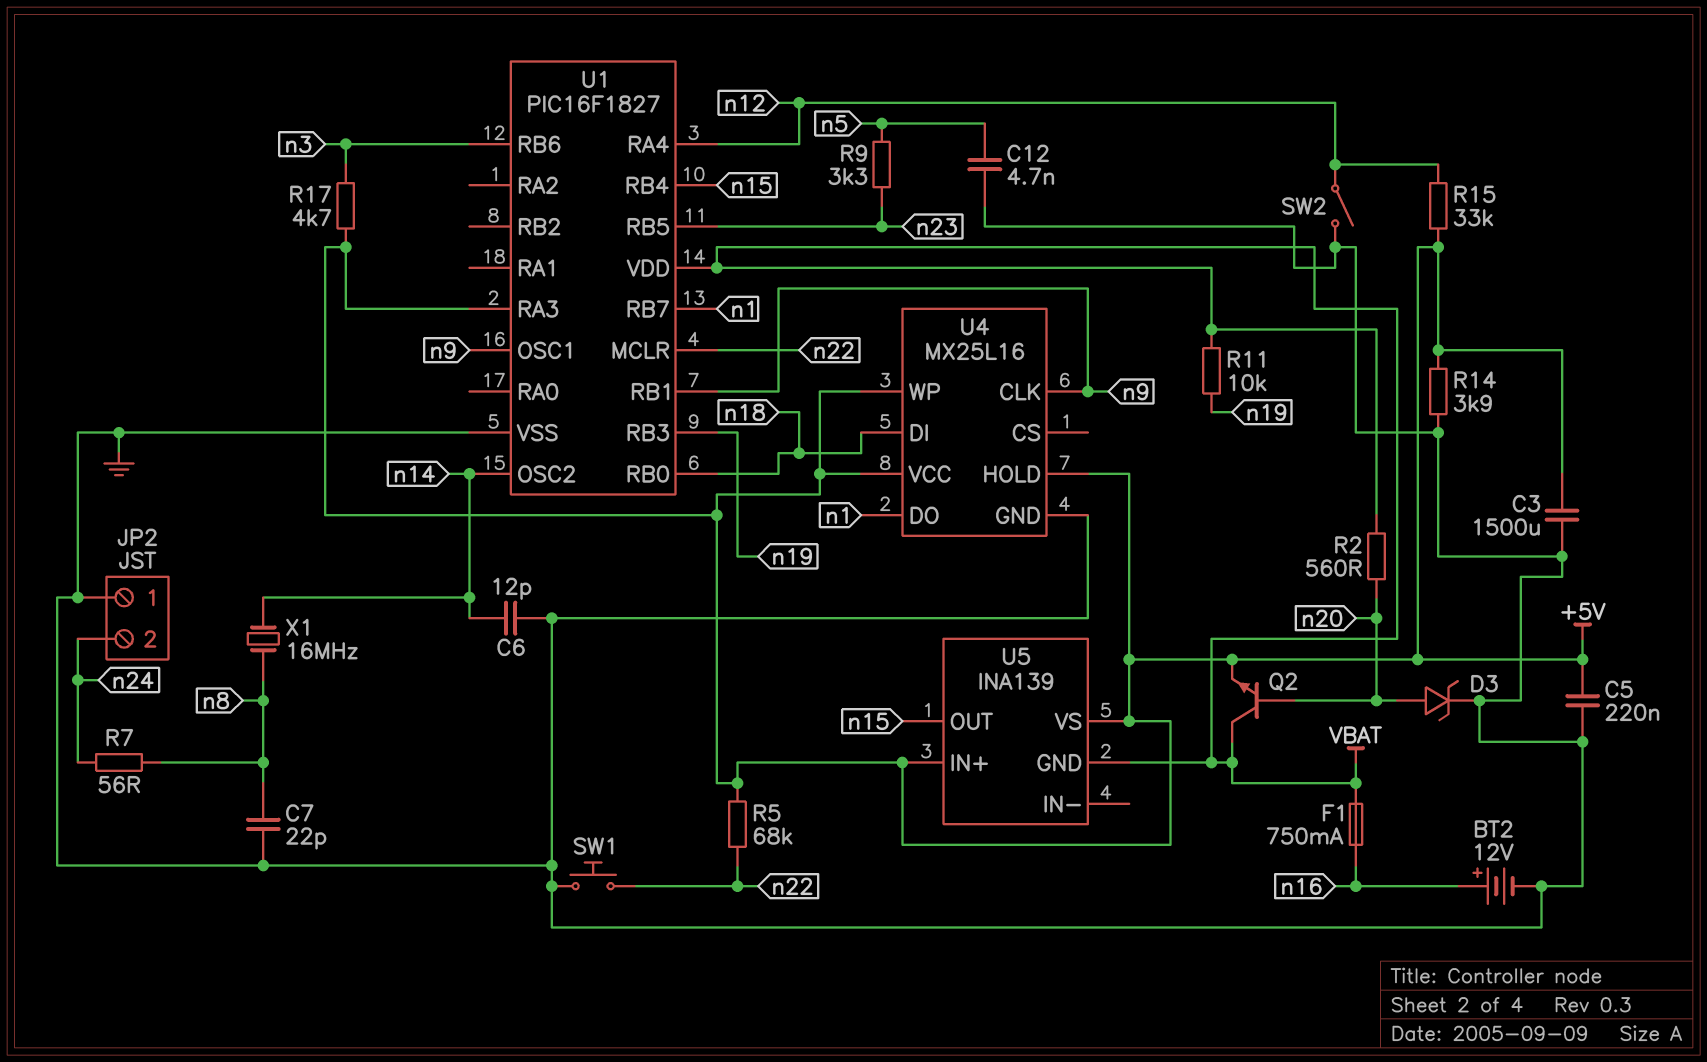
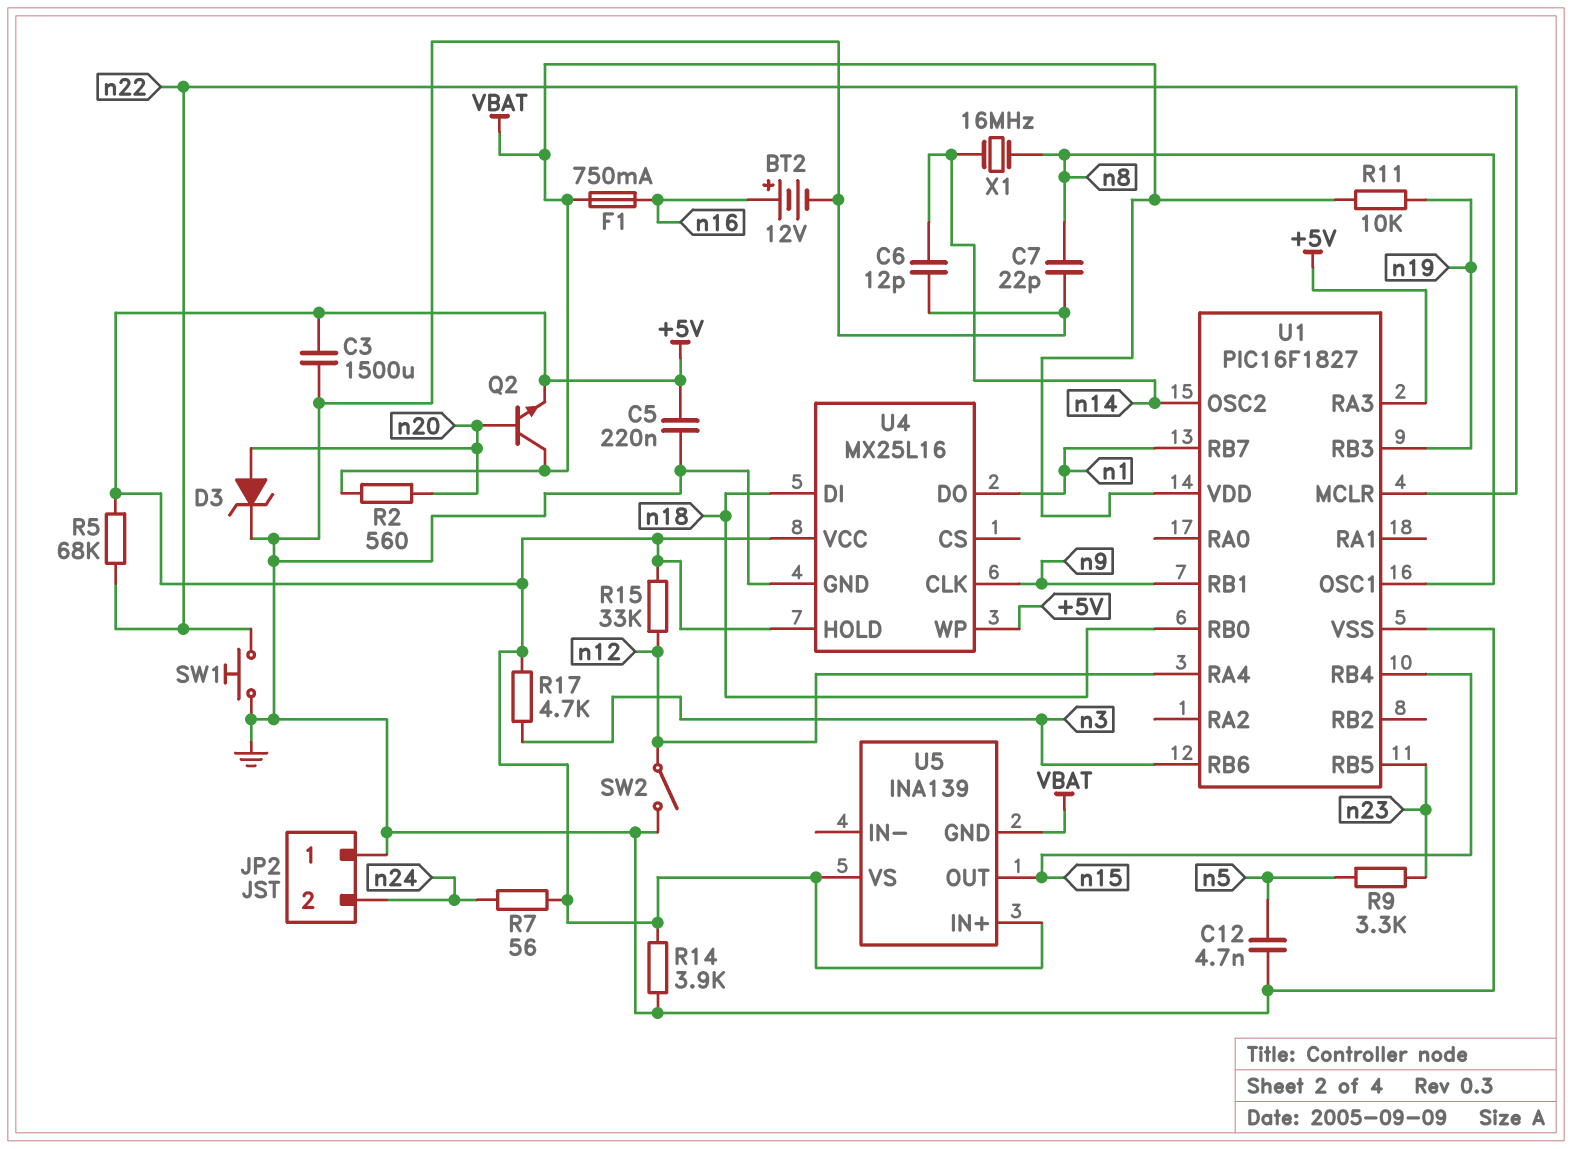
R7: 56 (n8, n24) -> 56 (+5V, n24)
U1 pin OSC1: n9 -> n8

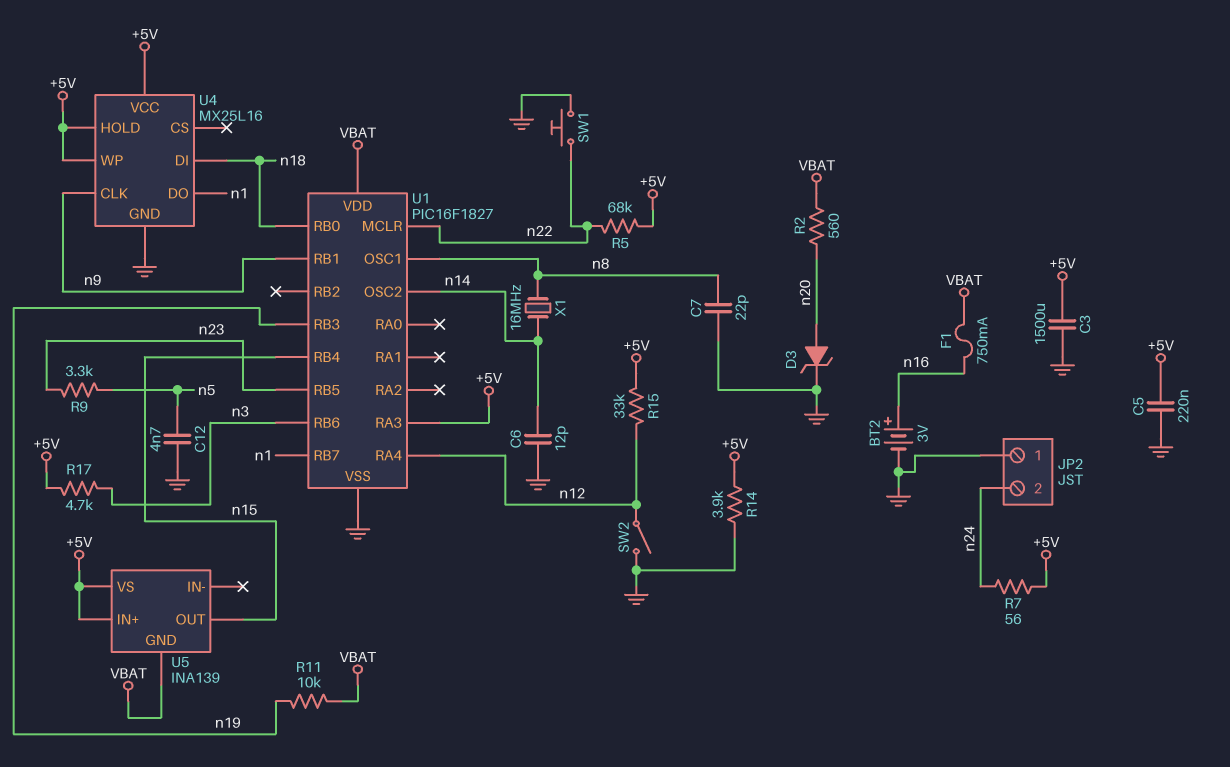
BT2: 12V (plus n16, minus GND) -> 3V (plus n16, minus GND)
Q2: NPN (B n20, C VBAT, E +5V) -> none

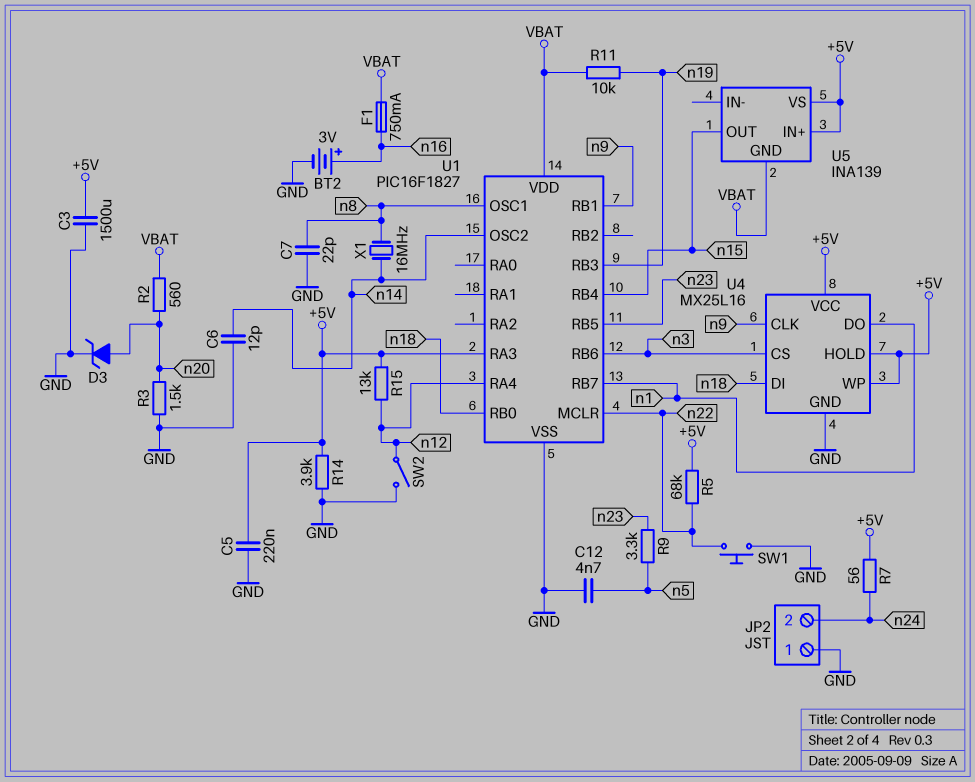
R3: none -> 1.5k (GND, n20)
R15: 33k (+5V, n12) -> 13k (+5V, n12)
R17: 4.7k (+5V, n3) -> none
U4 pin CS: none -> n3

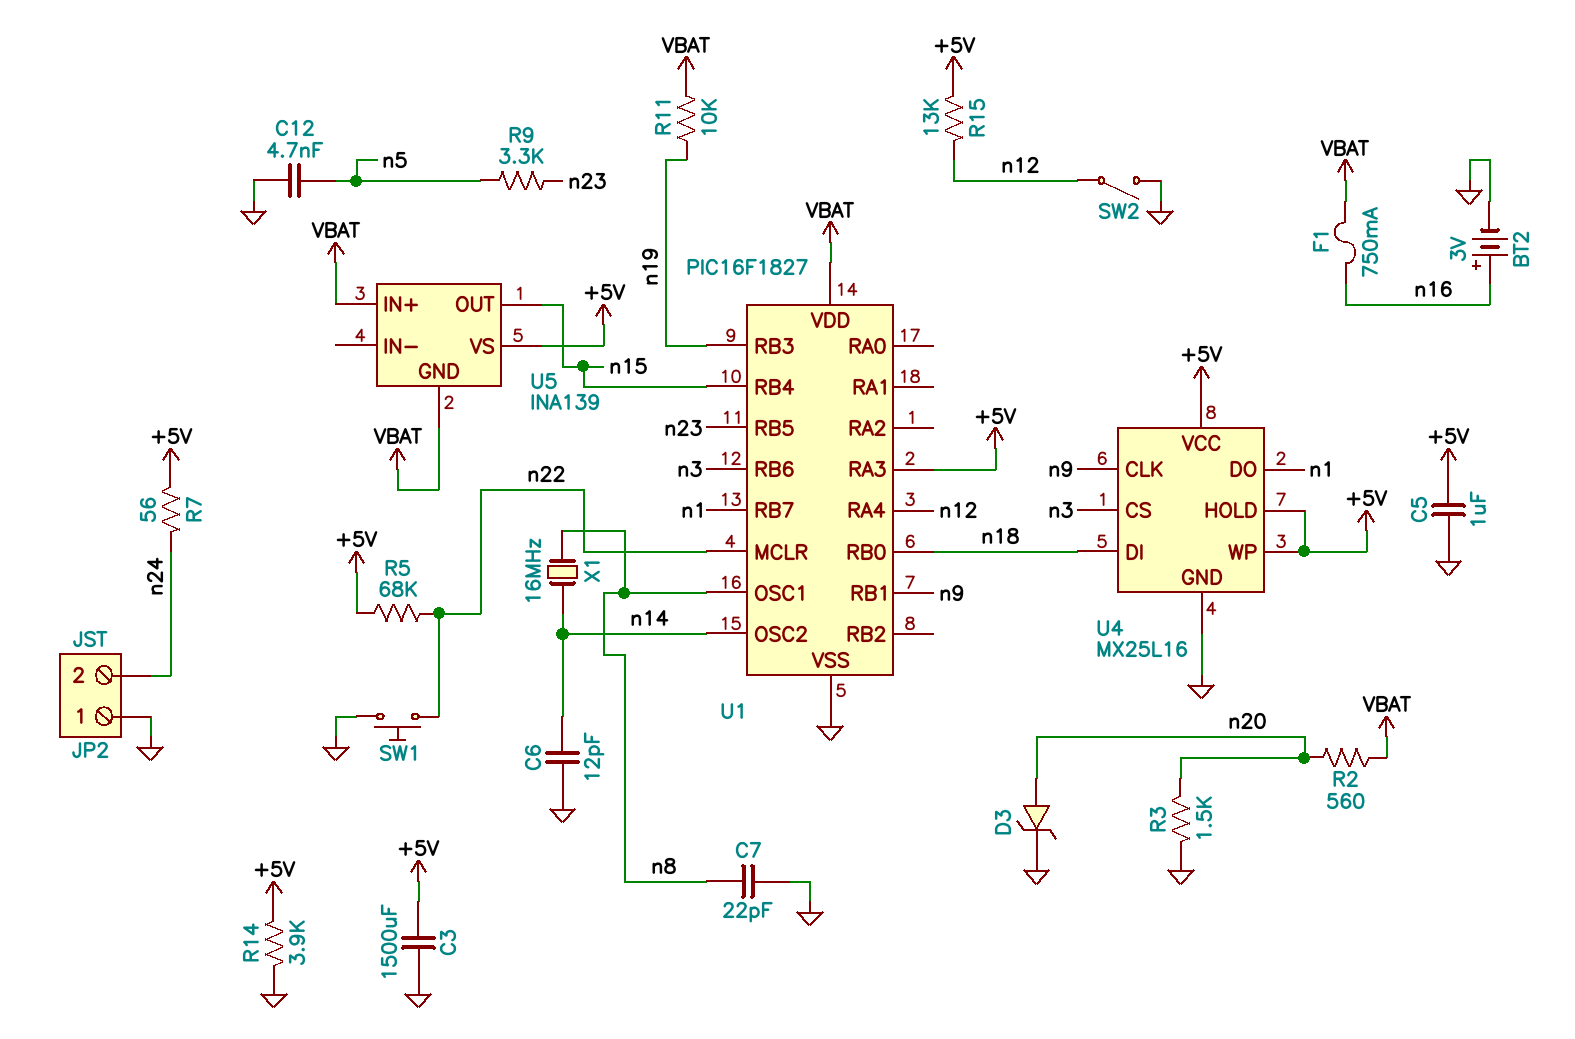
C5: 220nF (+5V, GND) -> 1uF (+5V, GND)
U5 pin IN+: +5V -> VBAT

